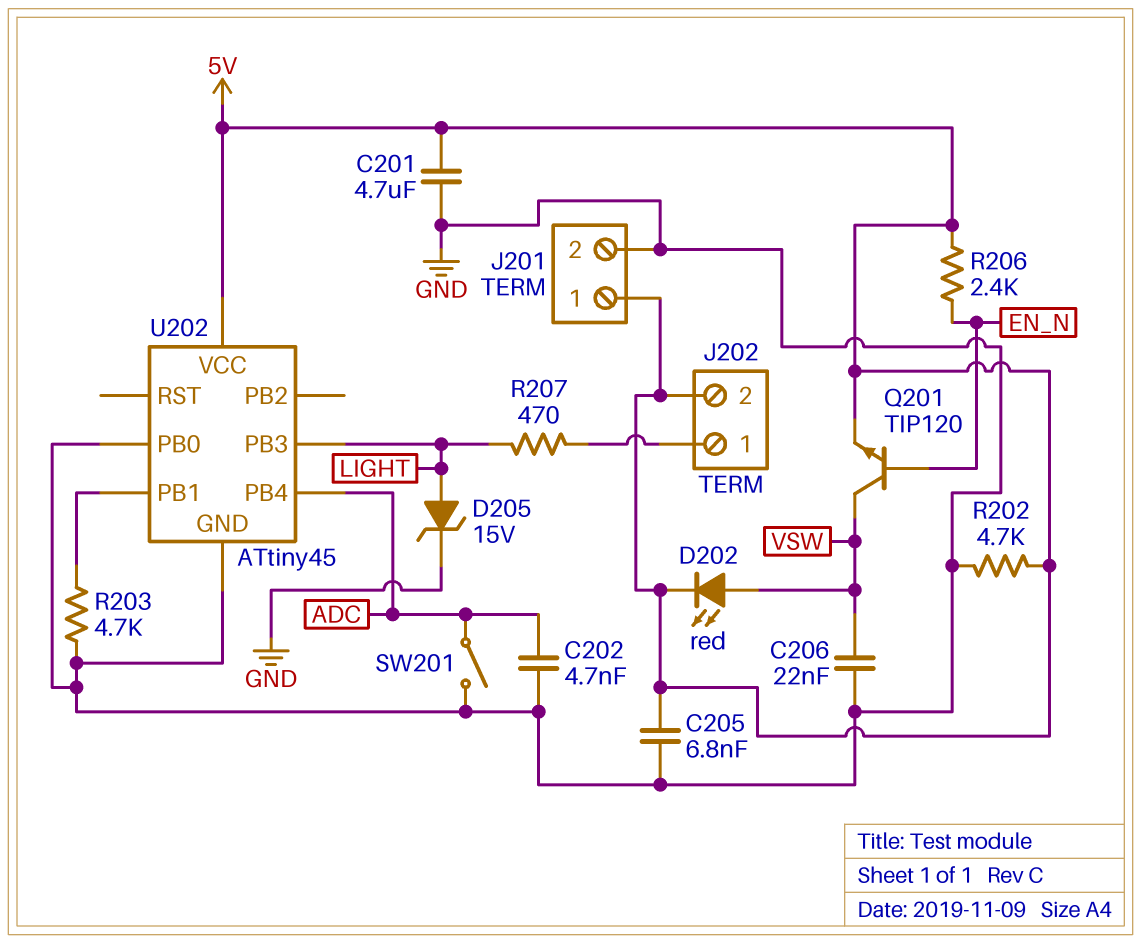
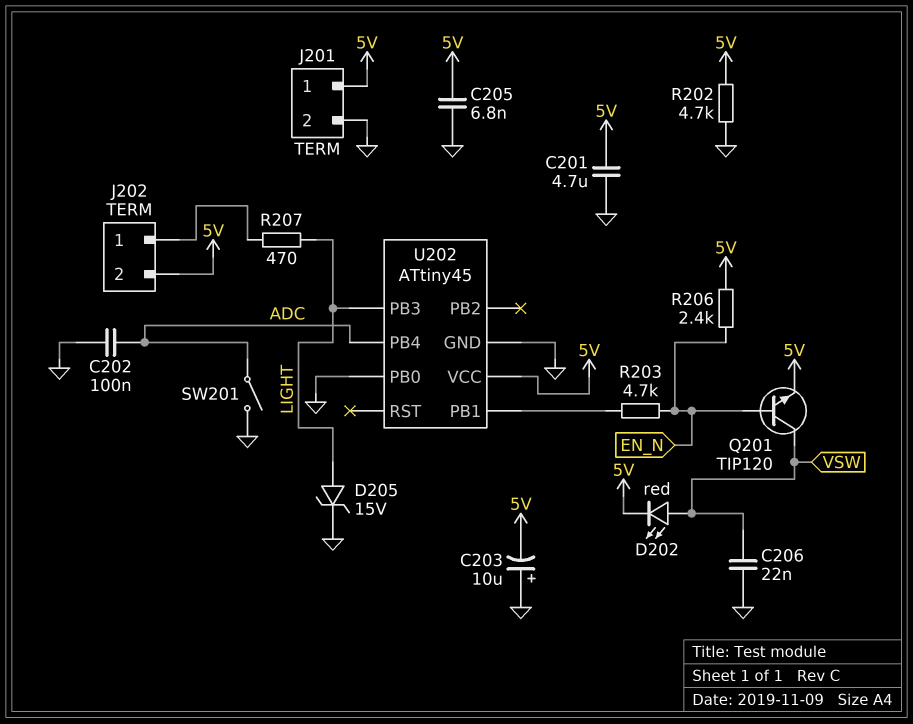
C202: 4.7nF (ADC, GND) -> 100nF (ADC, GND)
C203: none -> 10uF (plus GND, minus 5V)
R203: 4.7k (GND, U202/PB1) -> 4.7k (EN_N, U202/PB1)

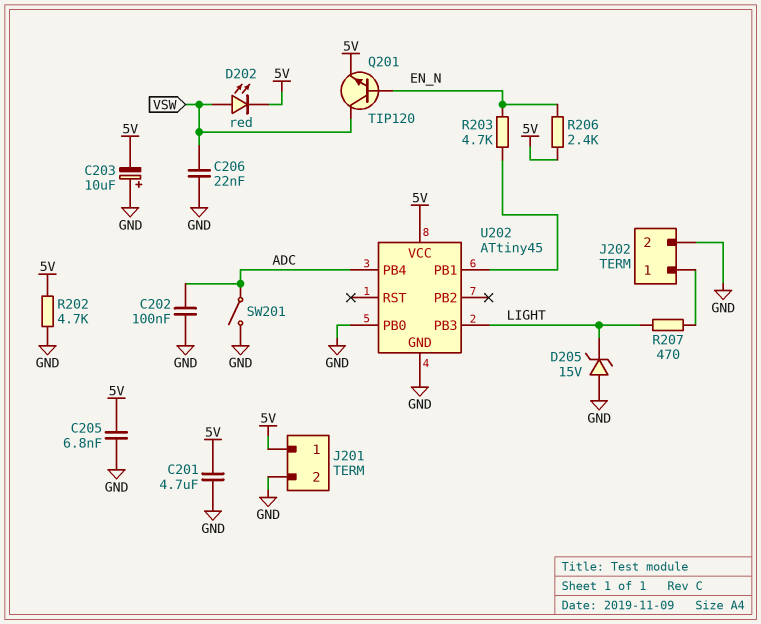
D205: zener 15V (A LIGHT, K GND) -> zener 15V (A GND, K LIGHT)
J202 pin 2: 5V -> GND

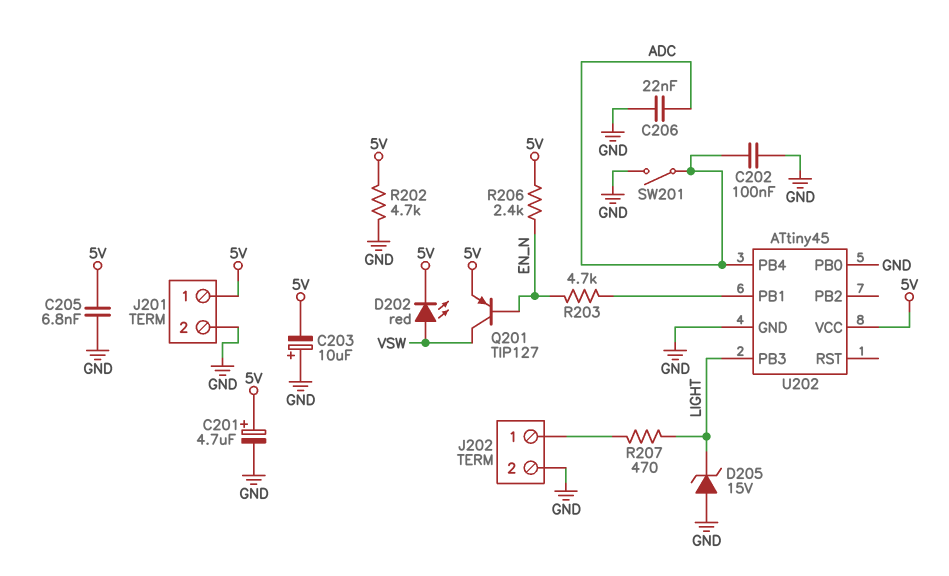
C201: 4.7uF (5V, GND) -> 4.7uF (plus 5V, minus GND)
C206: 22nF (GND, VSW) -> 22nF (ADC, GND)
Q201: NPN TIP120 (B EN_N, C VSW, E 5V) -> PNP TIP127 (B EN_N, C VSW, E 5V)

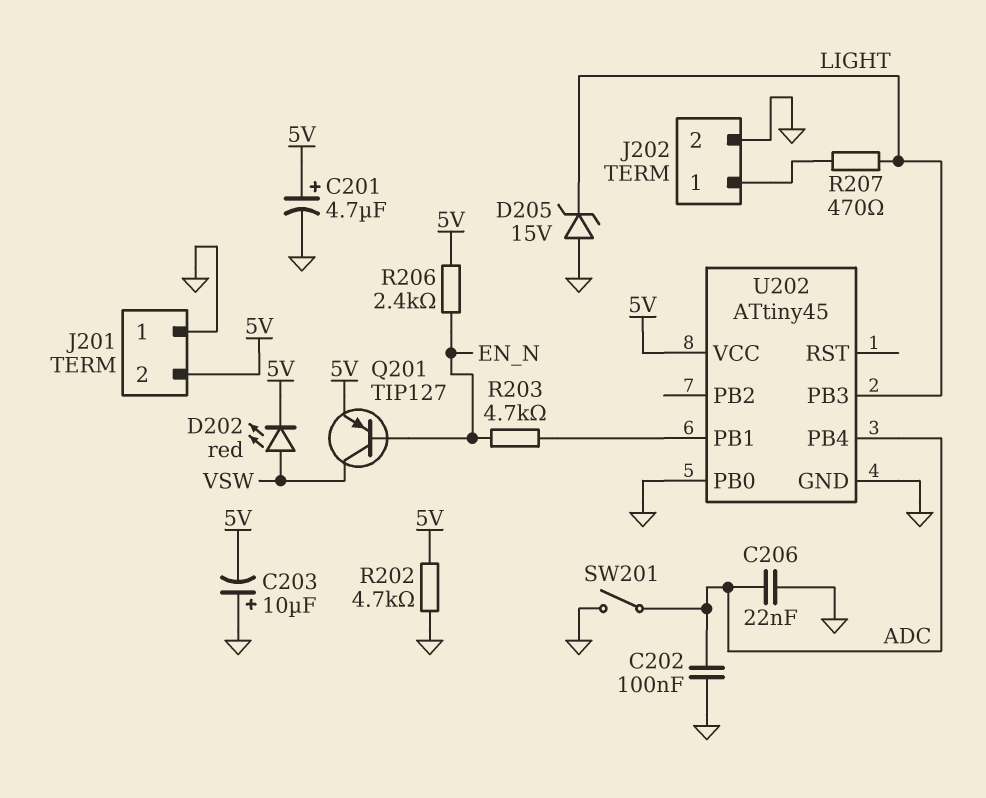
C205: 6.8nF (5V, GND) -> none
J201 pin 1: 5V -> GND
J201 pin 2: GND -> 5V

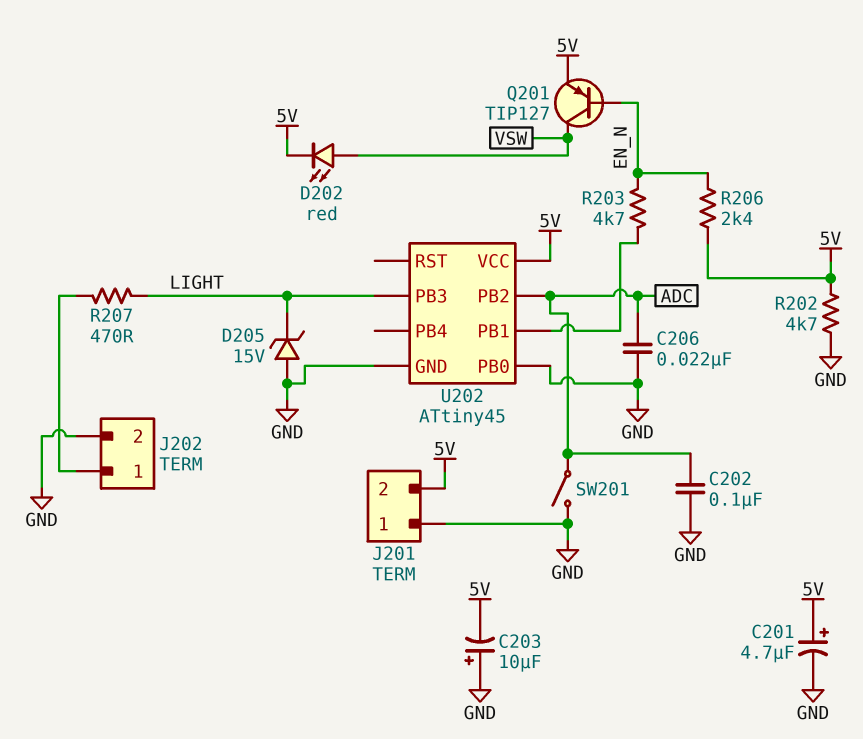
U202 pin PB2: none -> ADC
U202 pin PB4: ADC -> none

